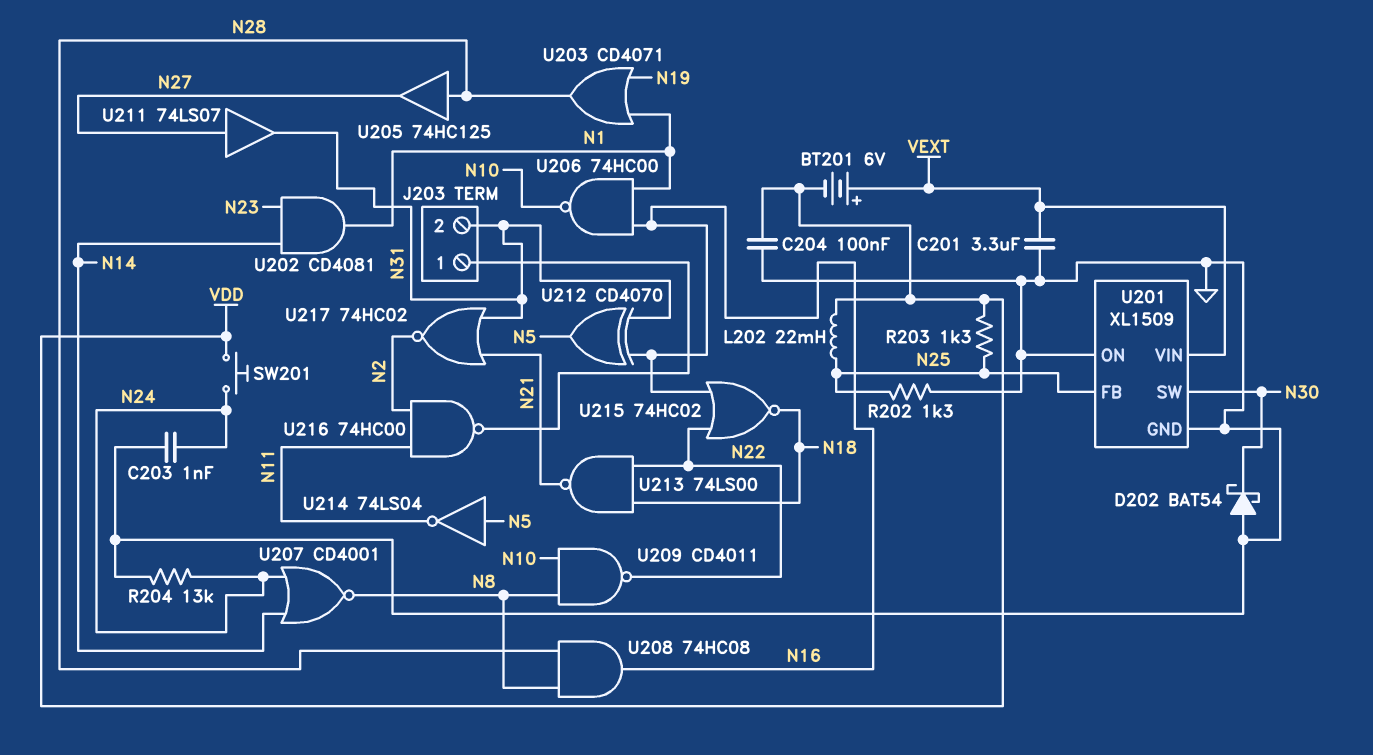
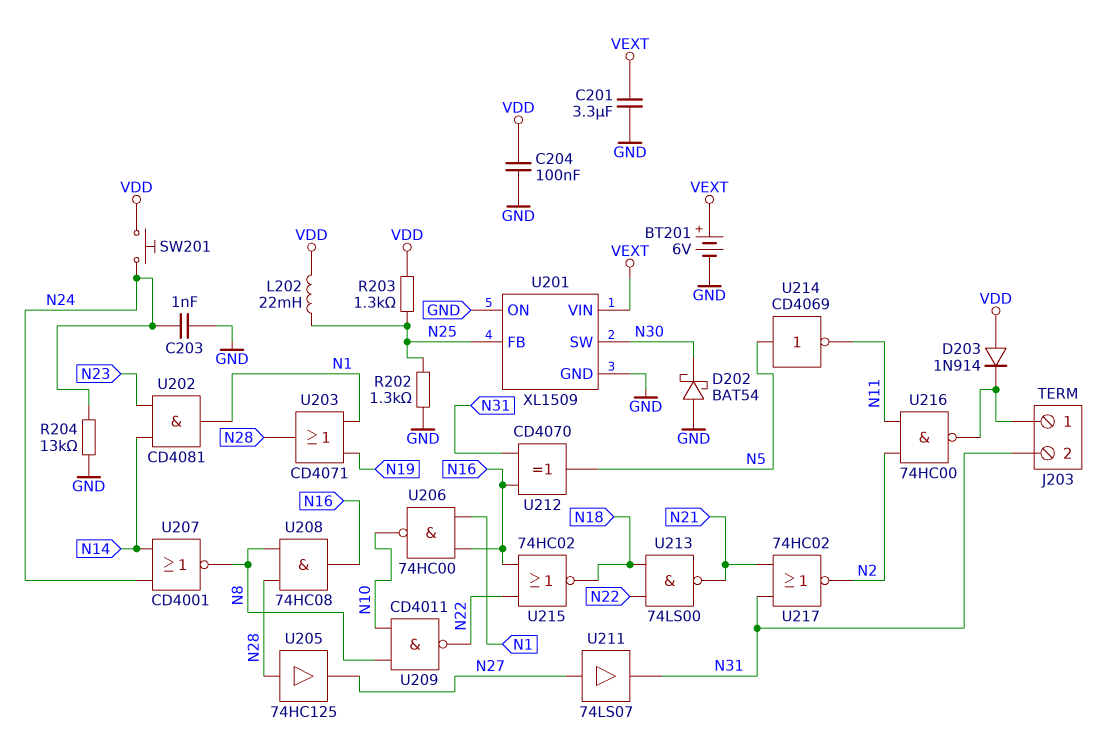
BT201: 6V (plus VEXT, minus VDD) -> 6V (plus VEXT, minus GND)
D203: none -> diode 1N914 (A VDD, K J203/1)
U214: NOT 74LS04 (in N5, out N11) -> NOT CD4069 (in N5, out N11)

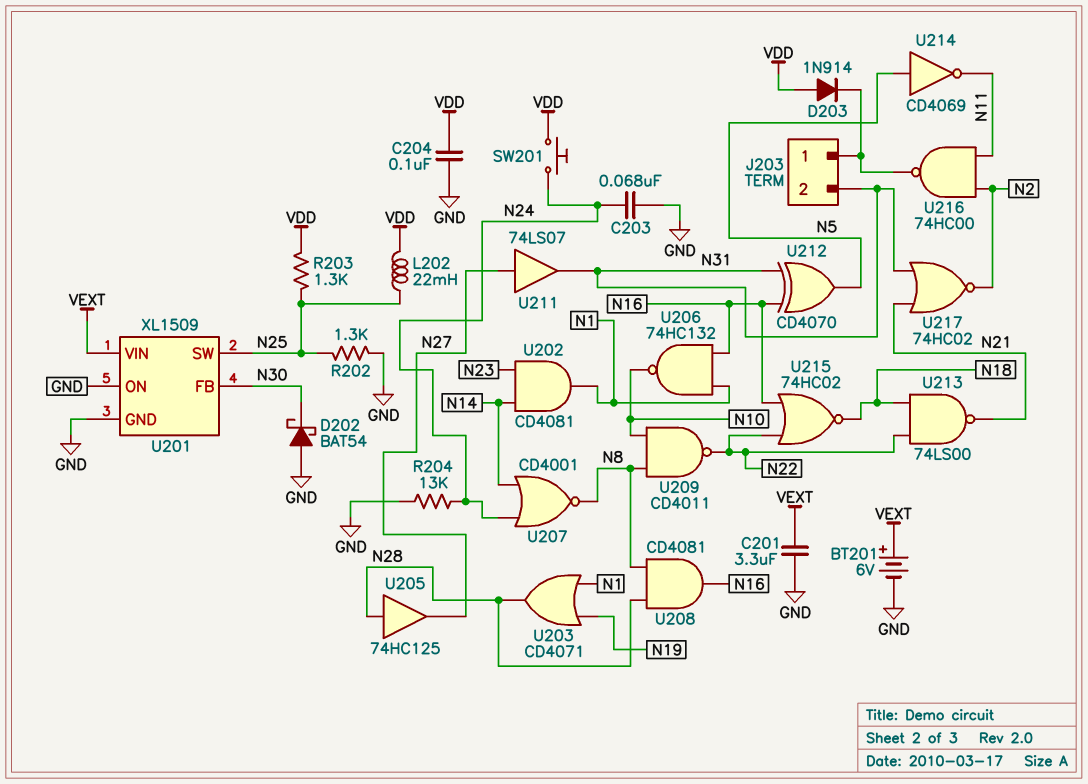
C203: 1nF (GND, N24) -> 68nF (GND, N24)
U201 pin FB: N25 -> N30
U201 pin SW: N30 -> N25
U206: NAND 74HC00 (in N1, in N16, out N10) -> NAND 74HC132 (in N1, in N16, out N10)
U208: AND 74HC08 (in N8, in N28, out N16) -> AND CD4081 (in N8, in N28, out N16)

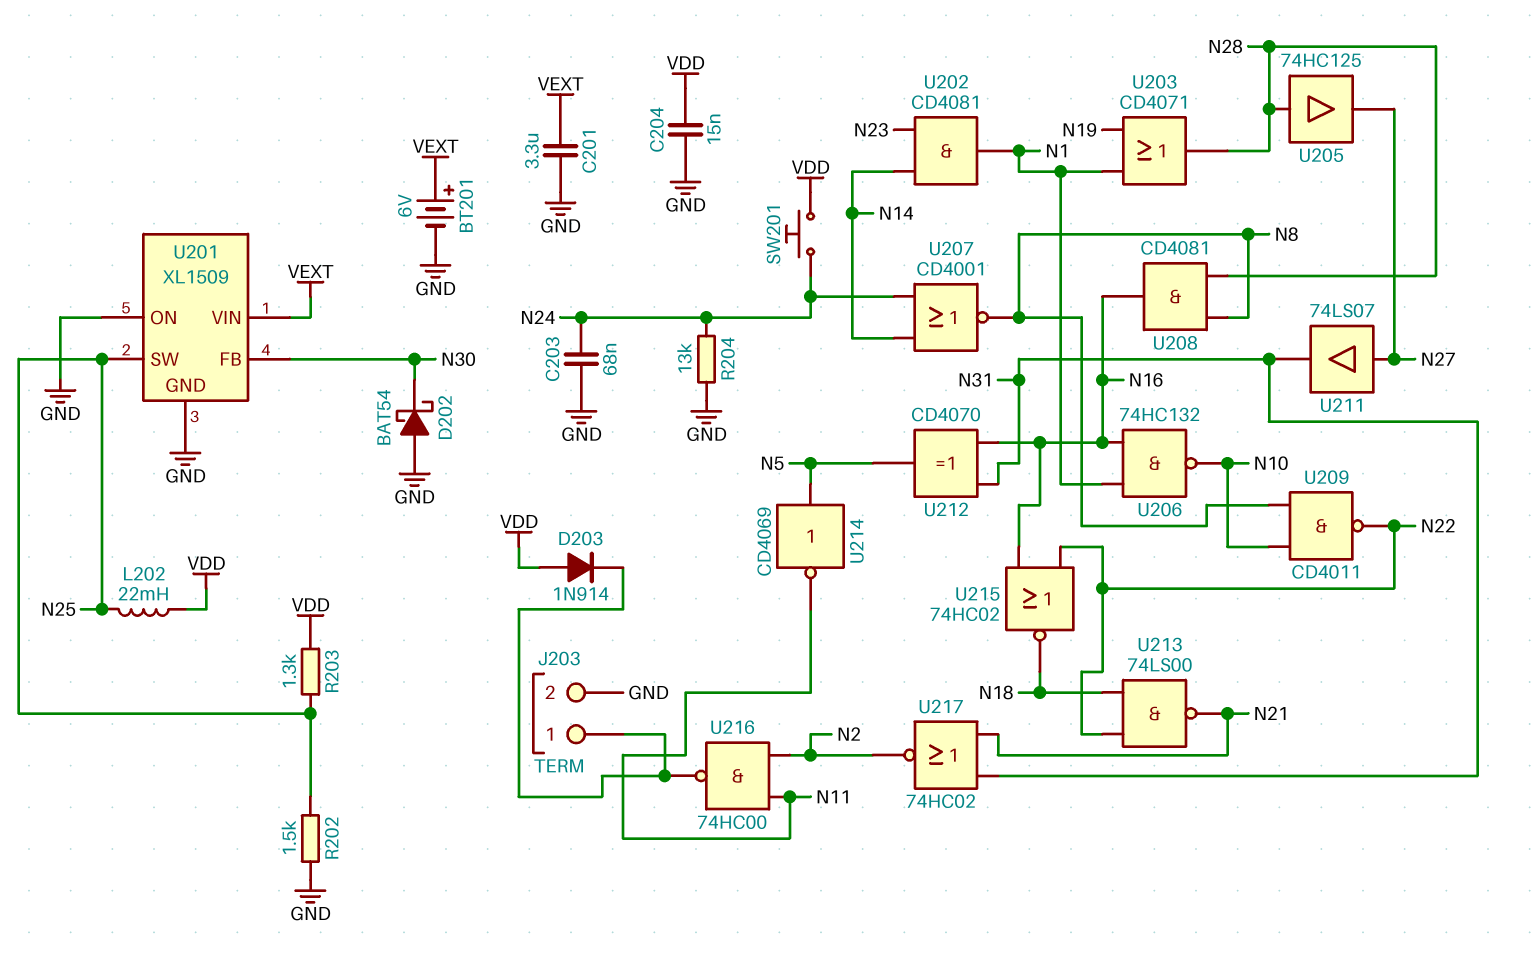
C204: 100nF (GND, VDD) -> 15nF (GND, VDD)
J203 pin 2: N31 -> GND
R202: 1.3k (GND, N25) -> 1.5k (GND, N25)

